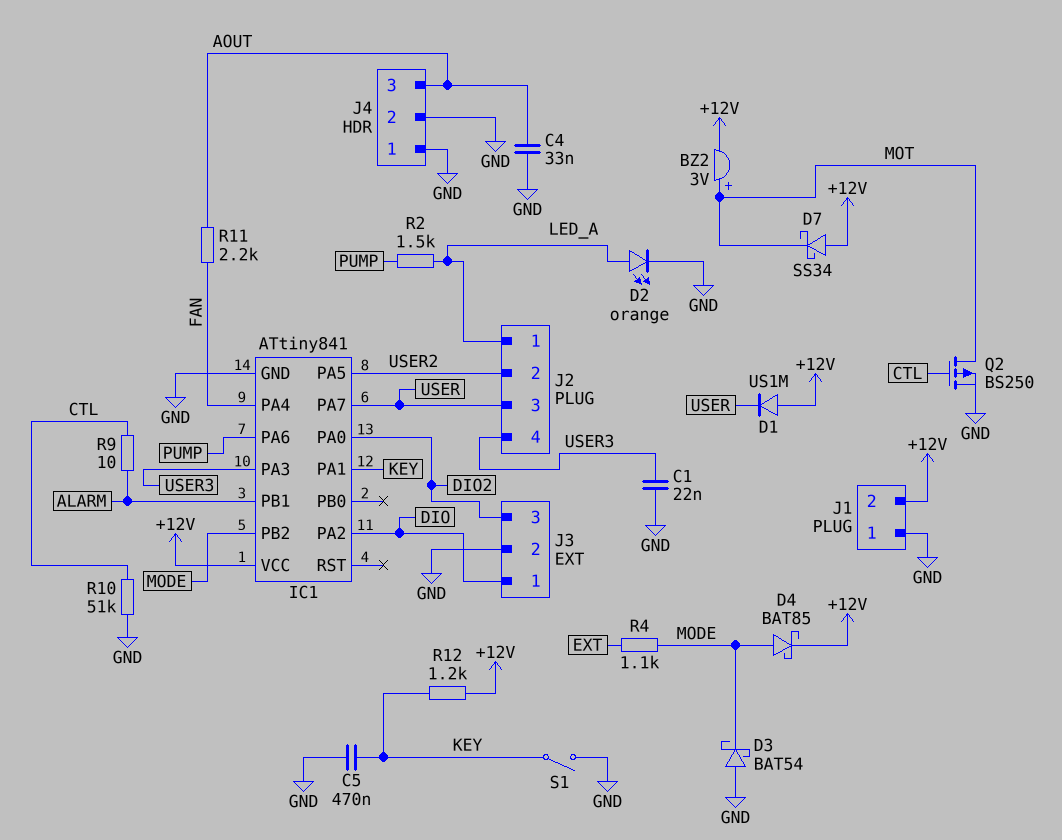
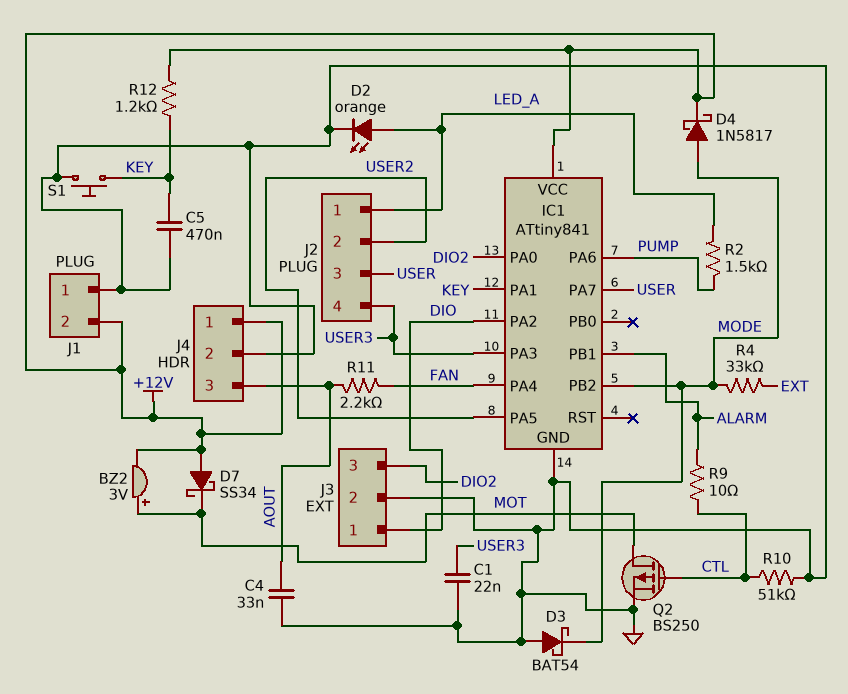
D1: diode US1M (A +12V, K USER) -> none
D4: schottky BAT85 (A MODE, K +12V) -> schottky 1N5817 (A MODE, K +12V)
J4 pin 1: GND -> +12V
R4: 1.1k (EXT, MODE) -> 33k (EXT, MODE)
S1: switch (GND, KEY) -> button (GND, KEY)

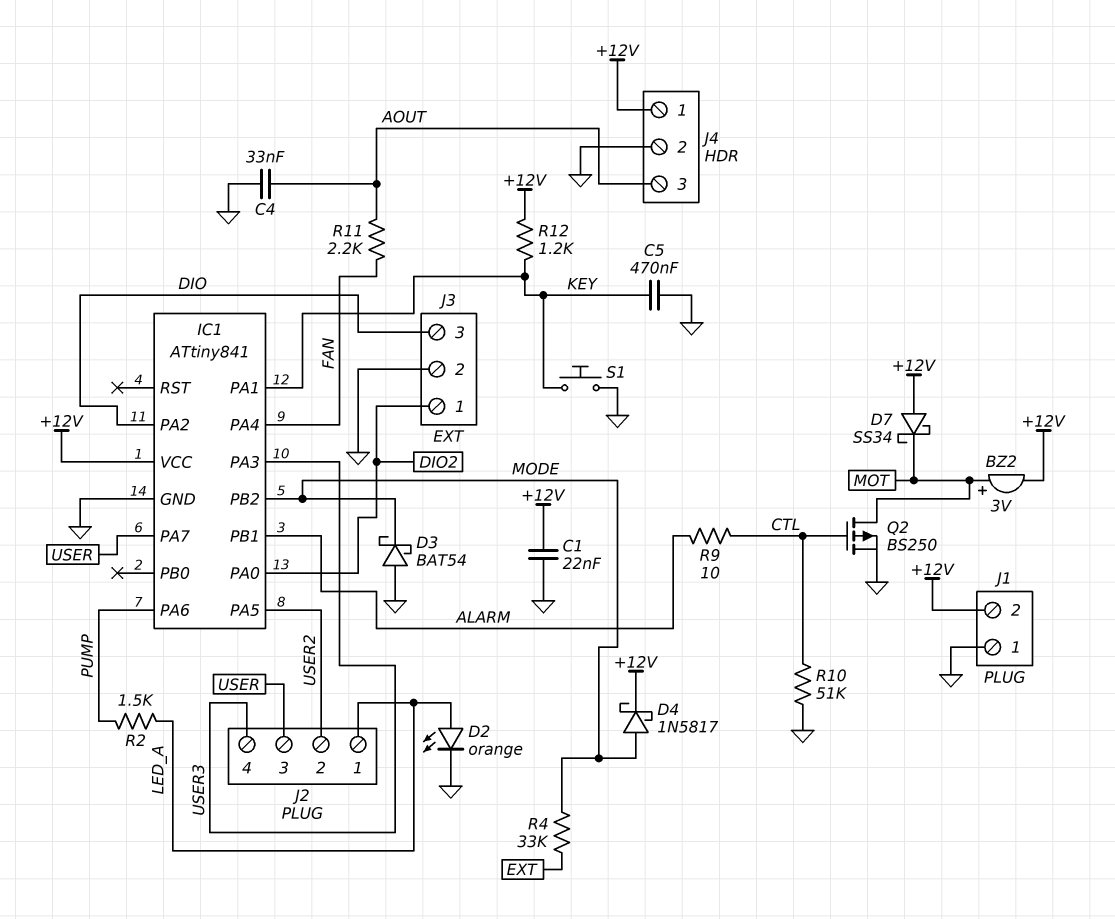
C1: 22nF (GND, USER3) -> 22nF (+12V, GND)
J3 pin 1: DIO -> DIO2
J3 pin 3: DIO2 -> DIO

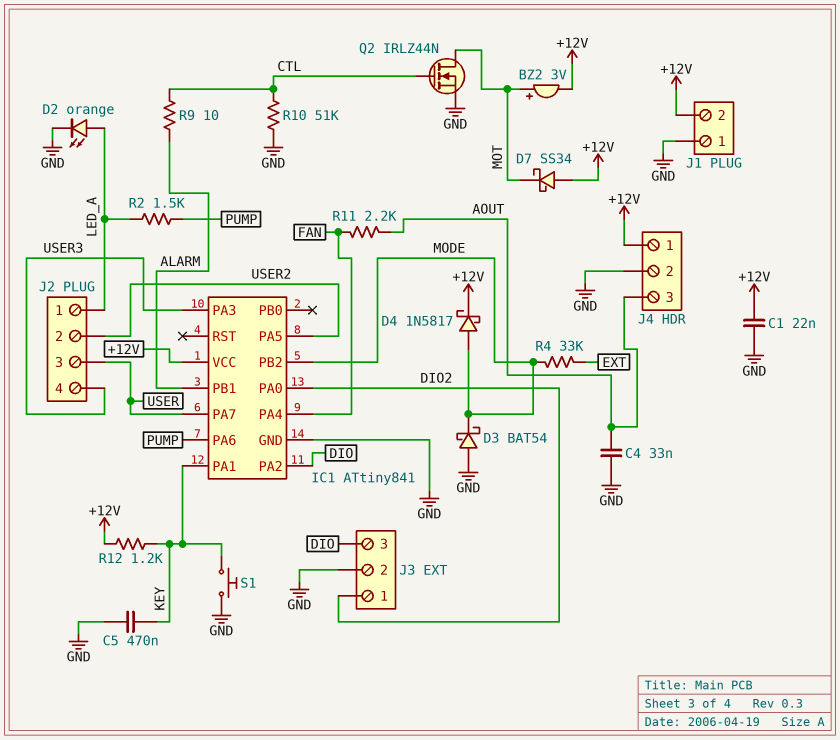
Q2: PMOS BS250 (G CTL, D MOT, S GND) -> NMOS IRLZ44N (G CTL, D MOT, S GND)

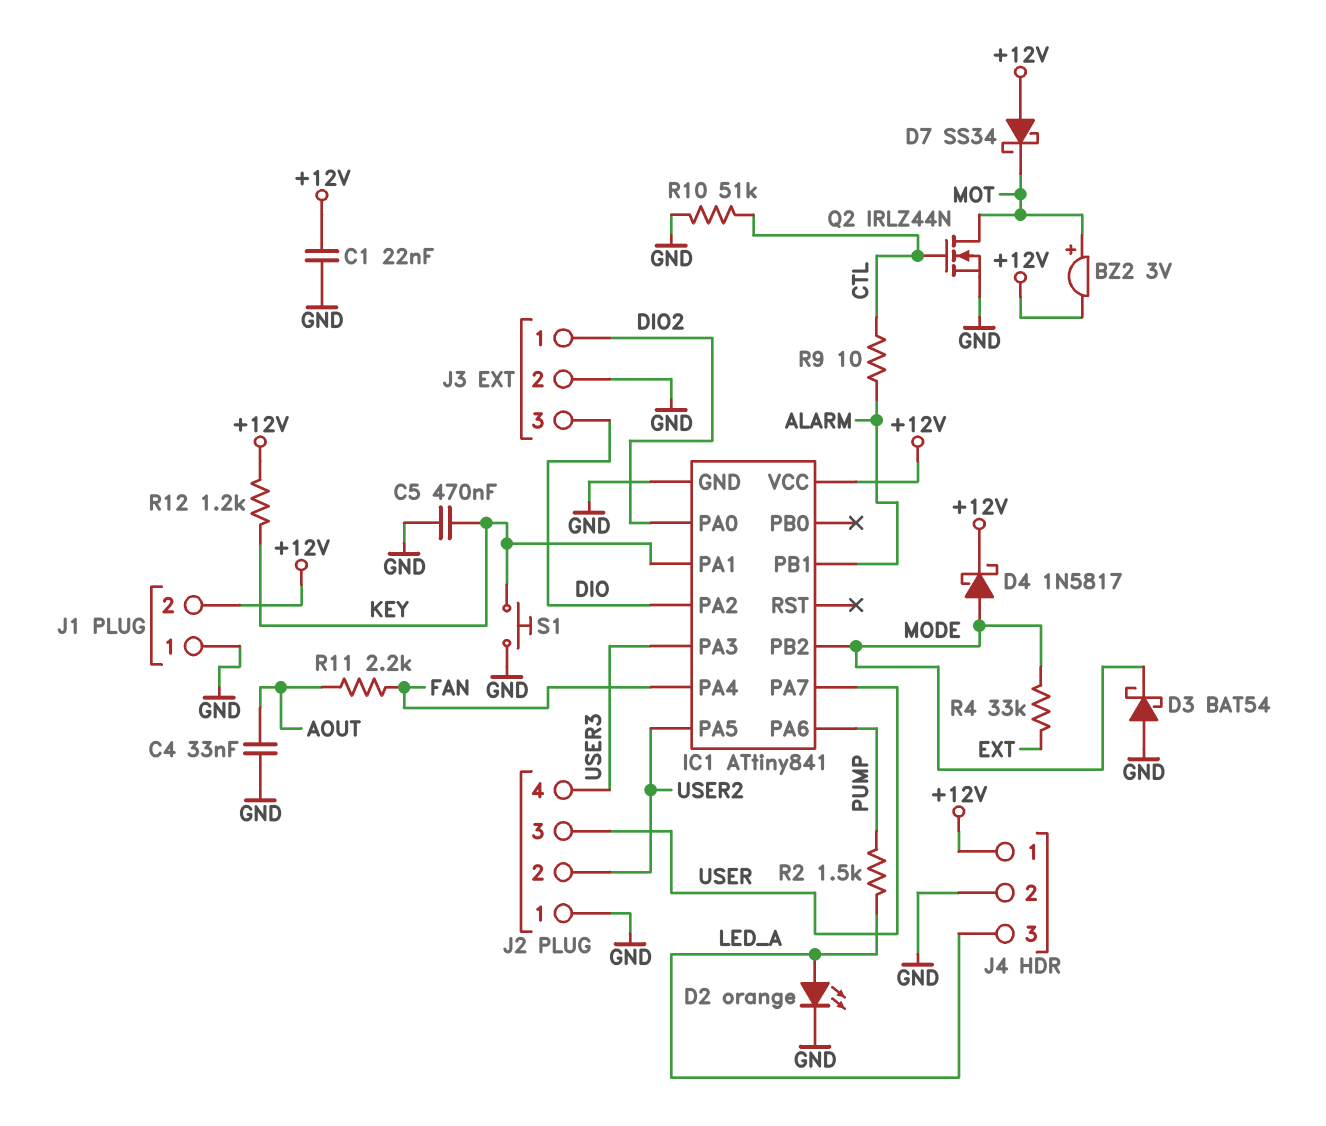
J2 pin 1: LED_A -> GND
J4 pin 3: AOUT -> LED_A

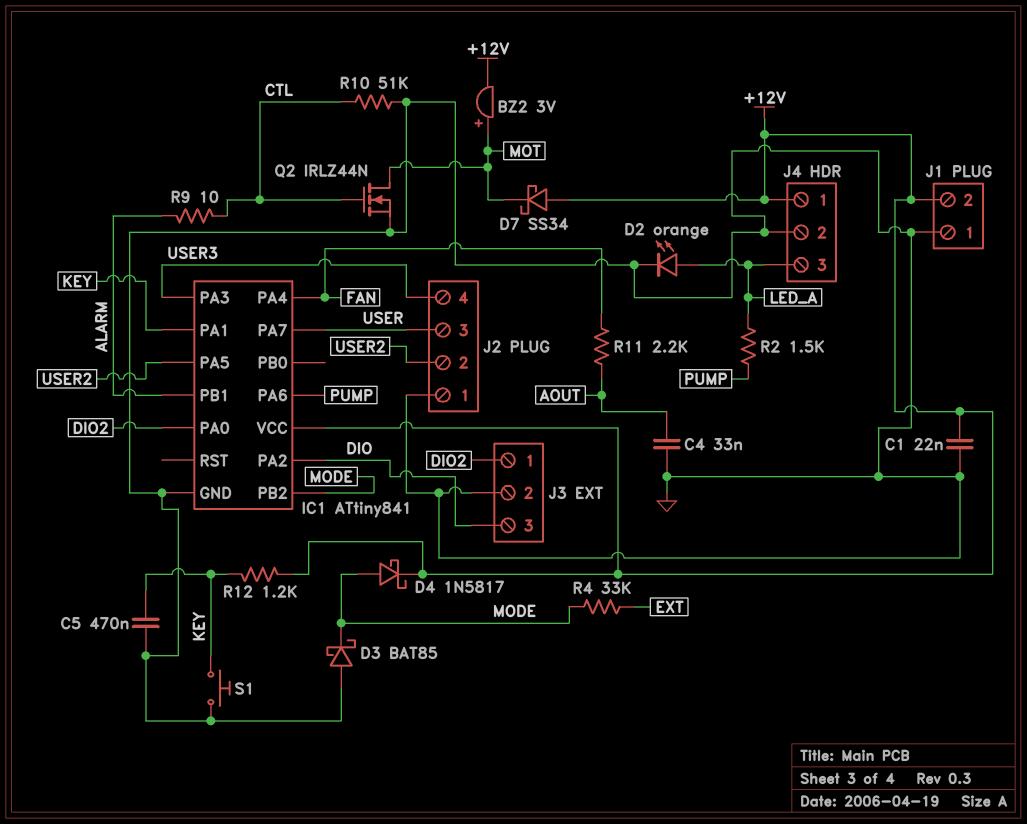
D3: schottky BAT54 (A GND, K MODE) -> schottky BAT85 (A GND, K MODE)

